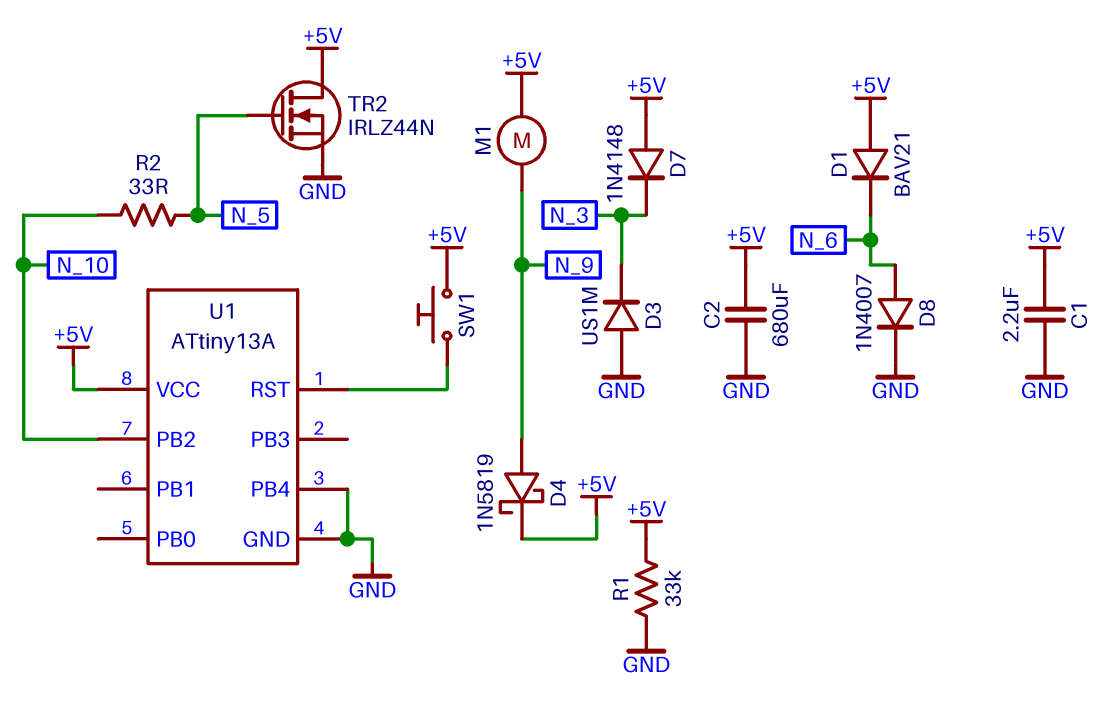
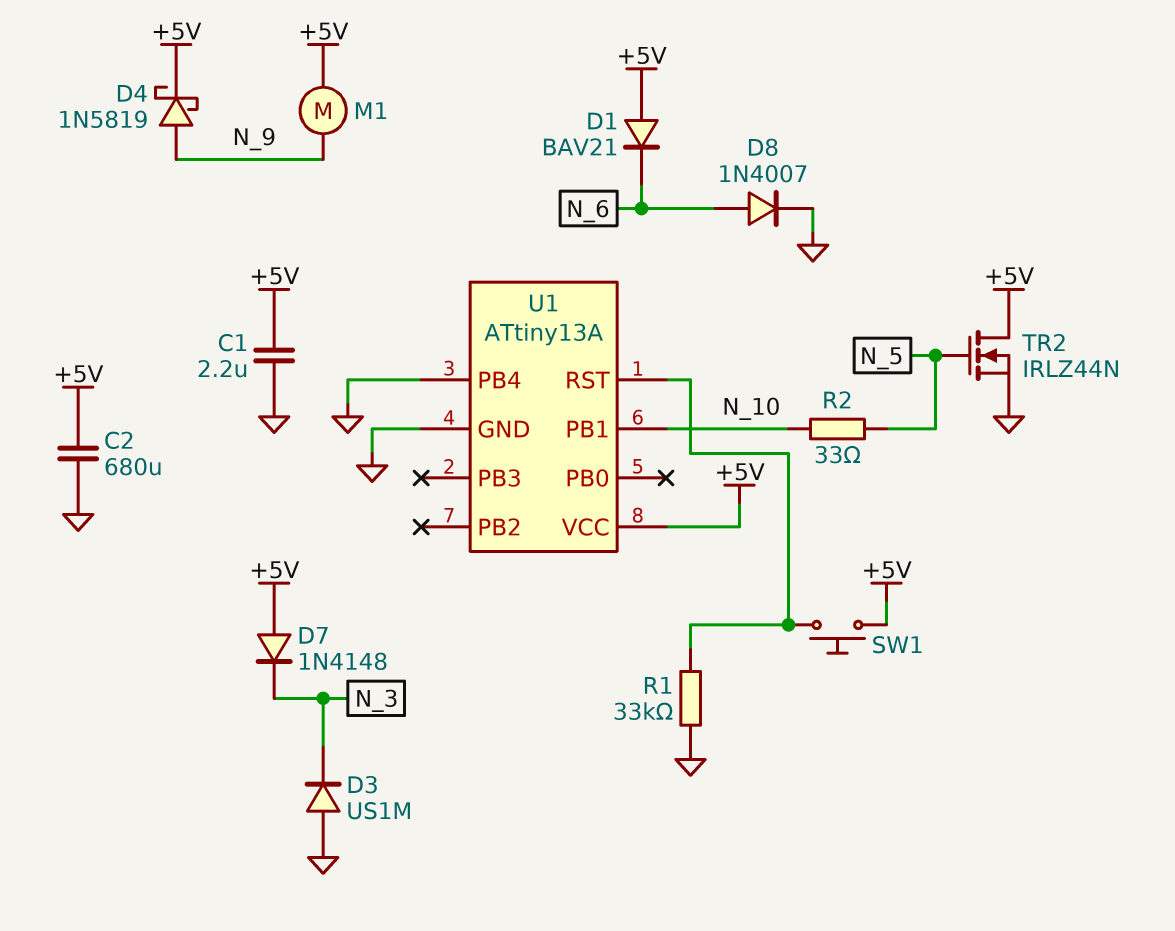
R1: 33k (+5V, GND) -> 33k (GND, U1/RST)
U1 pin PB1: none -> N_10
U1 pin PB2: N_10 -> none

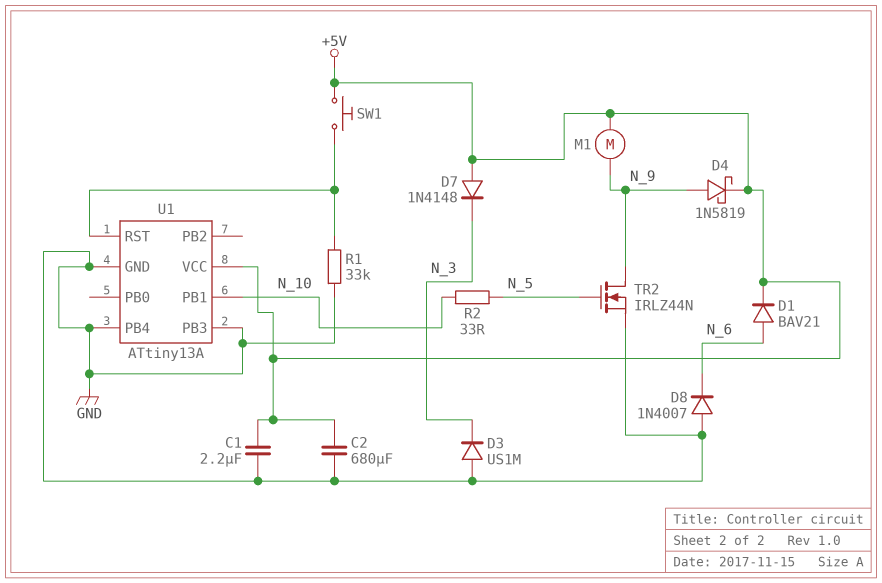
D1: diode BAV21 (A +5V, K N_6) -> diode BAV21 (A N_6, K +5V)
D8: diode 1N4007 (A N_6, K GND) -> diode 1N4007 (A GND, K N_6)
TR2: NMOS IRLZ44N (G N_5, D +5V, S GND) -> NMOS IRLZ44N (G N_5, D N_9, S GND)
U1 pin PB3: none -> GND

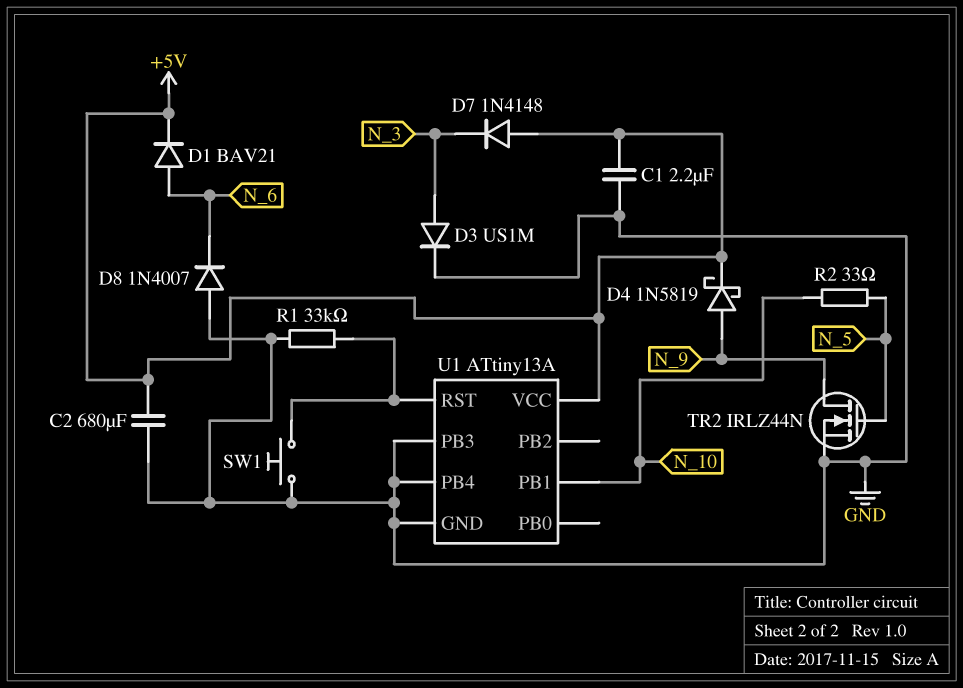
D3: diode US1M (A GND, K N_3) -> diode US1M (A N_3, K GND)
M1: motor (+5V, N_9) -> none
SW1: button (+5V, U1/RST) -> button (GND, U1/RST)

